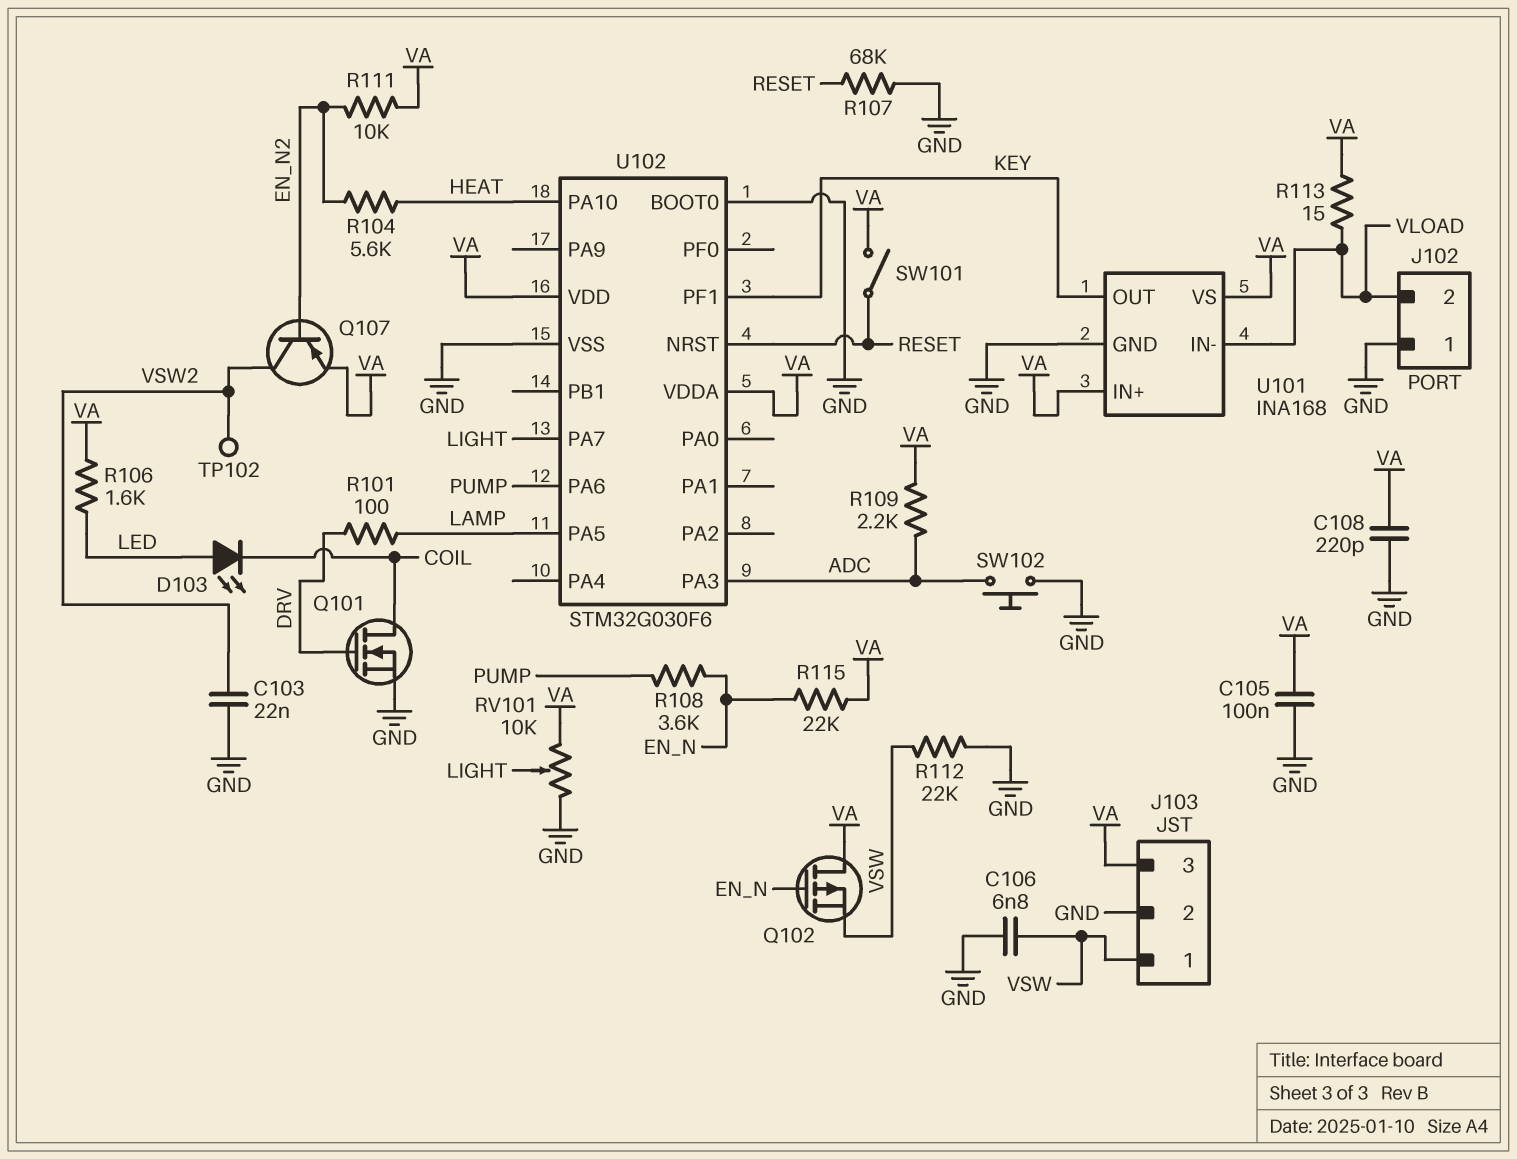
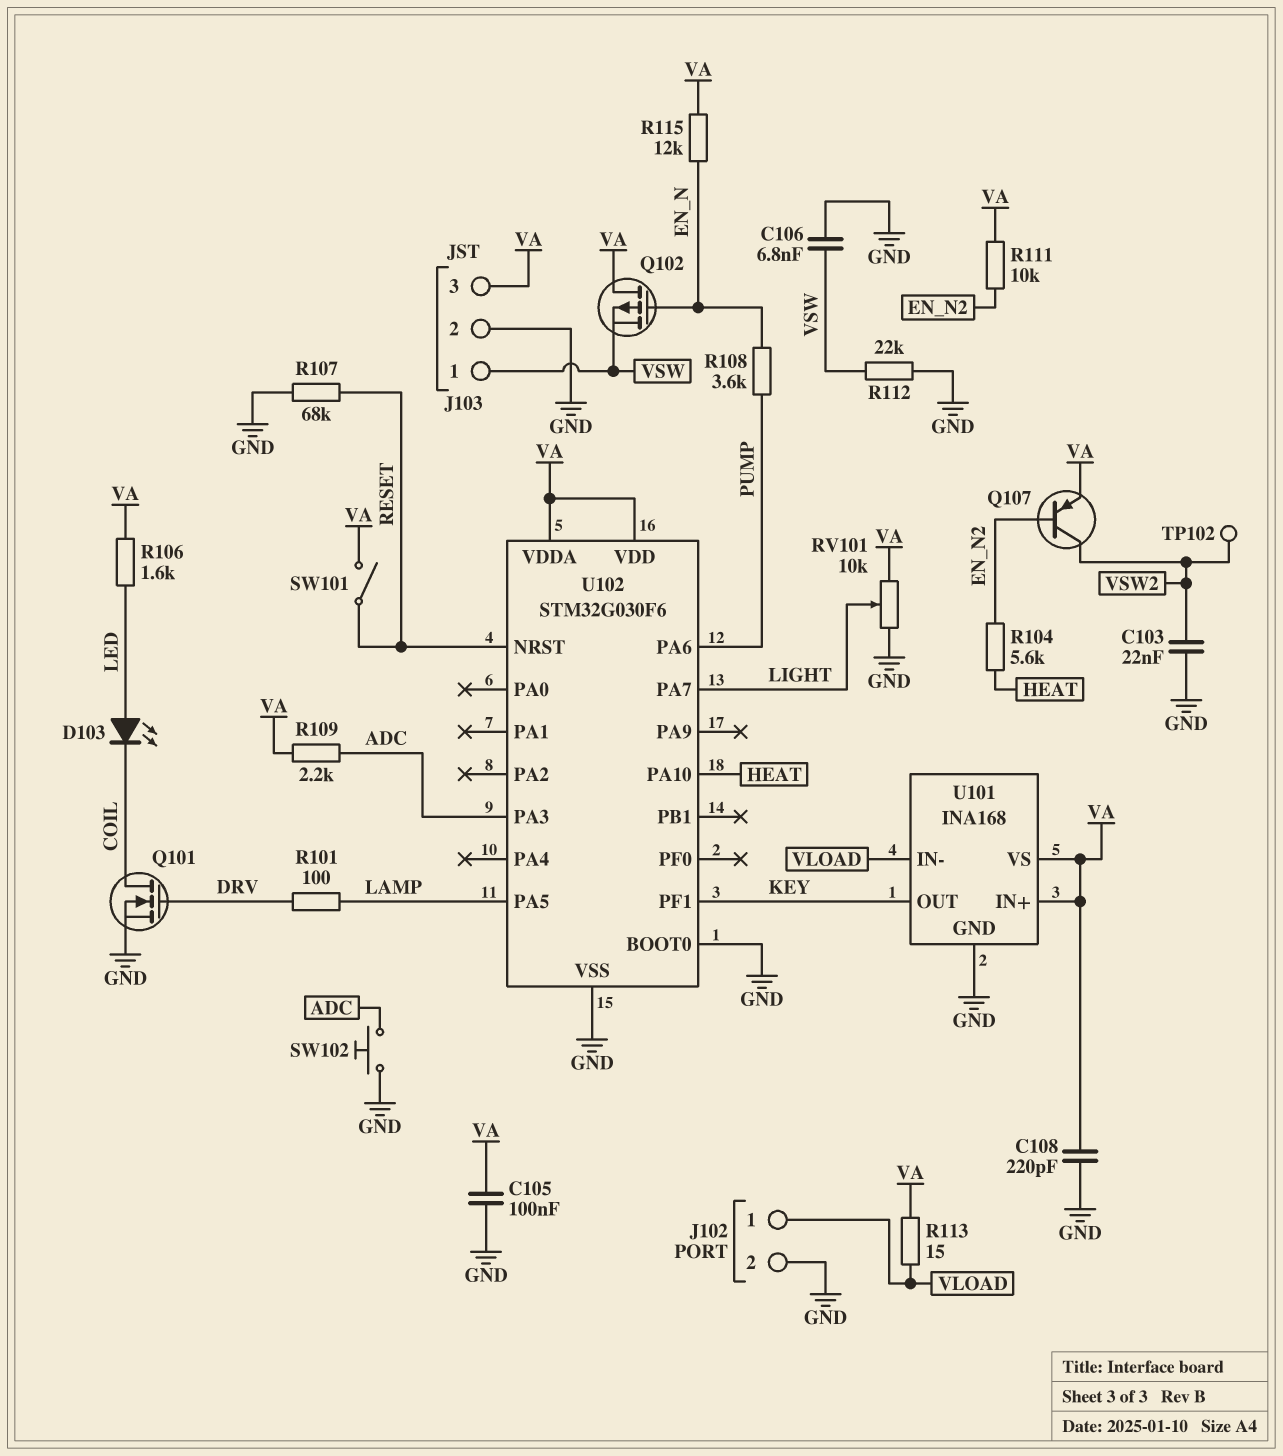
J102 pin 1: GND -> VLOAD
J102 pin 2: VLOAD -> GND
R115: 22k (EN_N, VA) -> 12k (EN_N, VA)

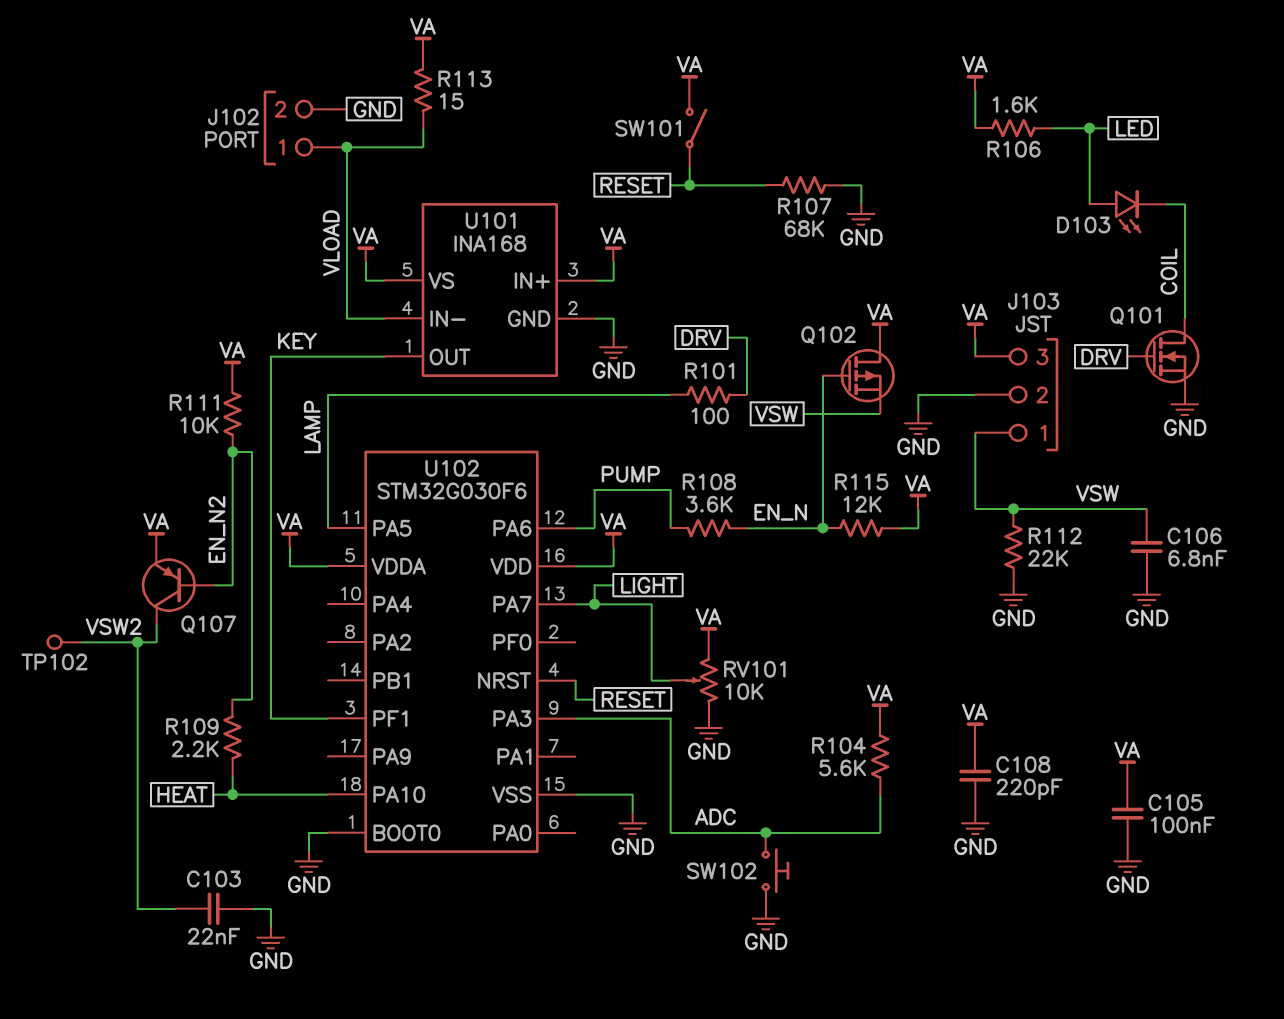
R104: 5.6k (EN_N2, HEAT) -> 5.6k (ADC, VA)
R109: 2.2k (ADC, VA) -> 2.2k (EN_N2, HEAT)

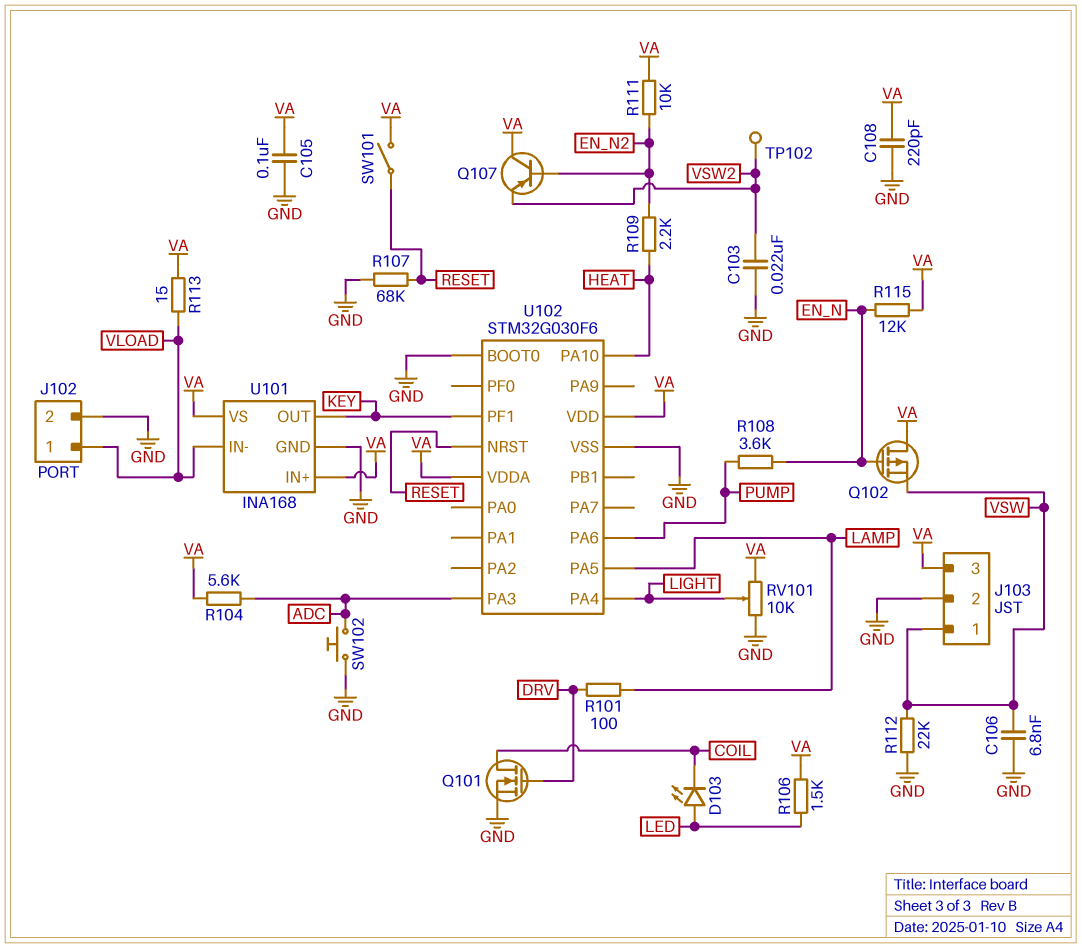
Q107: PNP (B EN_N2, C VSW2, E VA) -> PNP (B EN_N2, C VA, E VSW2)
R106: 1.6k (LED, VA) -> 1.5k (LED, VA)
U102 pin PA4: none -> LIGHT
U102 pin PA7: LIGHT -> none

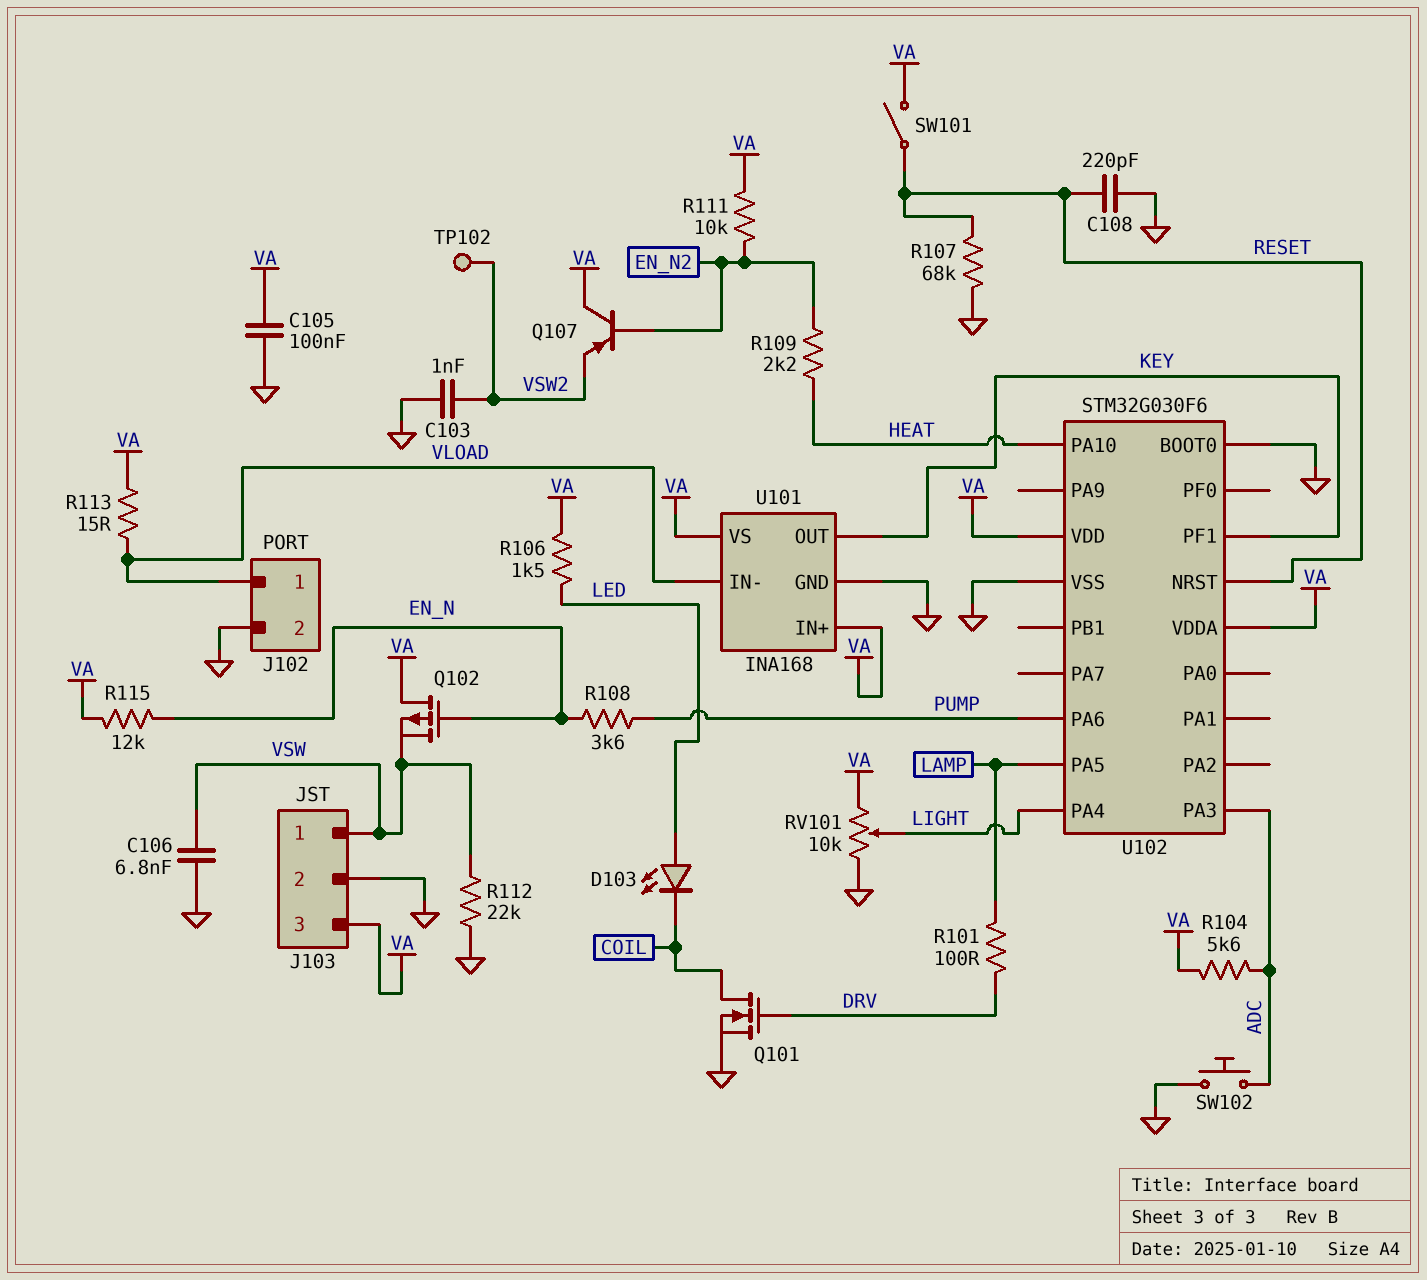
C103: 22nF (GND, VSW2) -> 1nF (GND, VSW2)
C108: 220pF (GND, VA) -> 220pF (GND, RESET)

